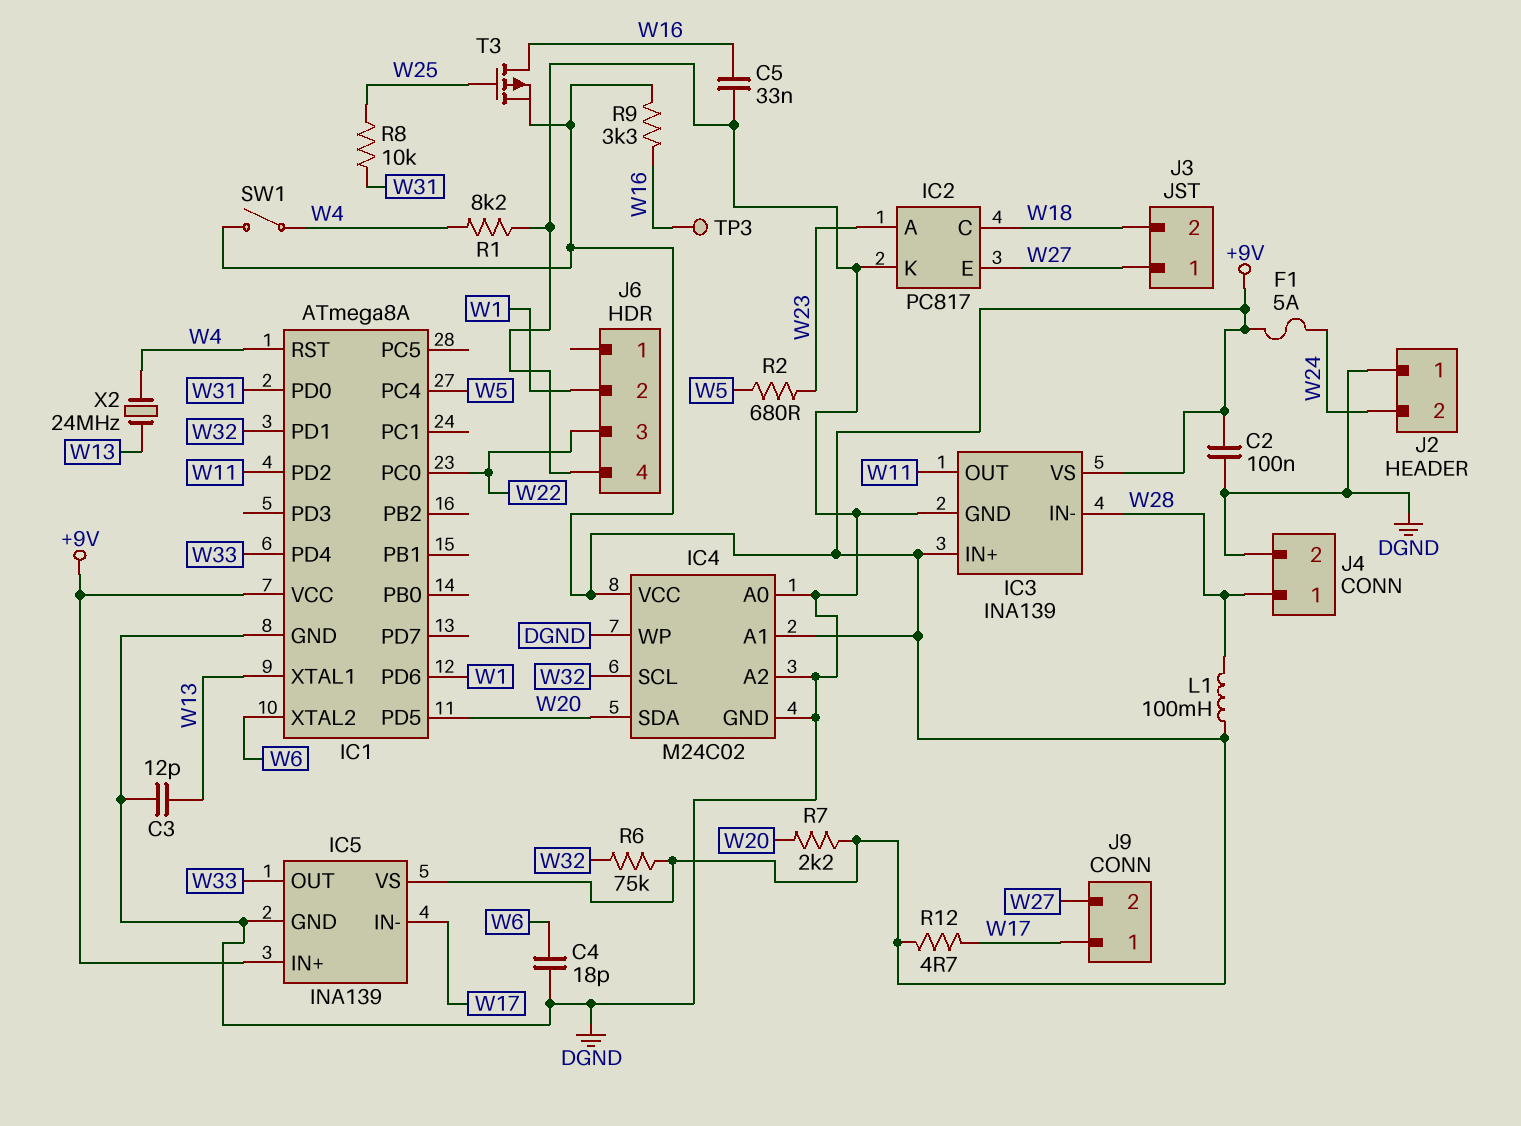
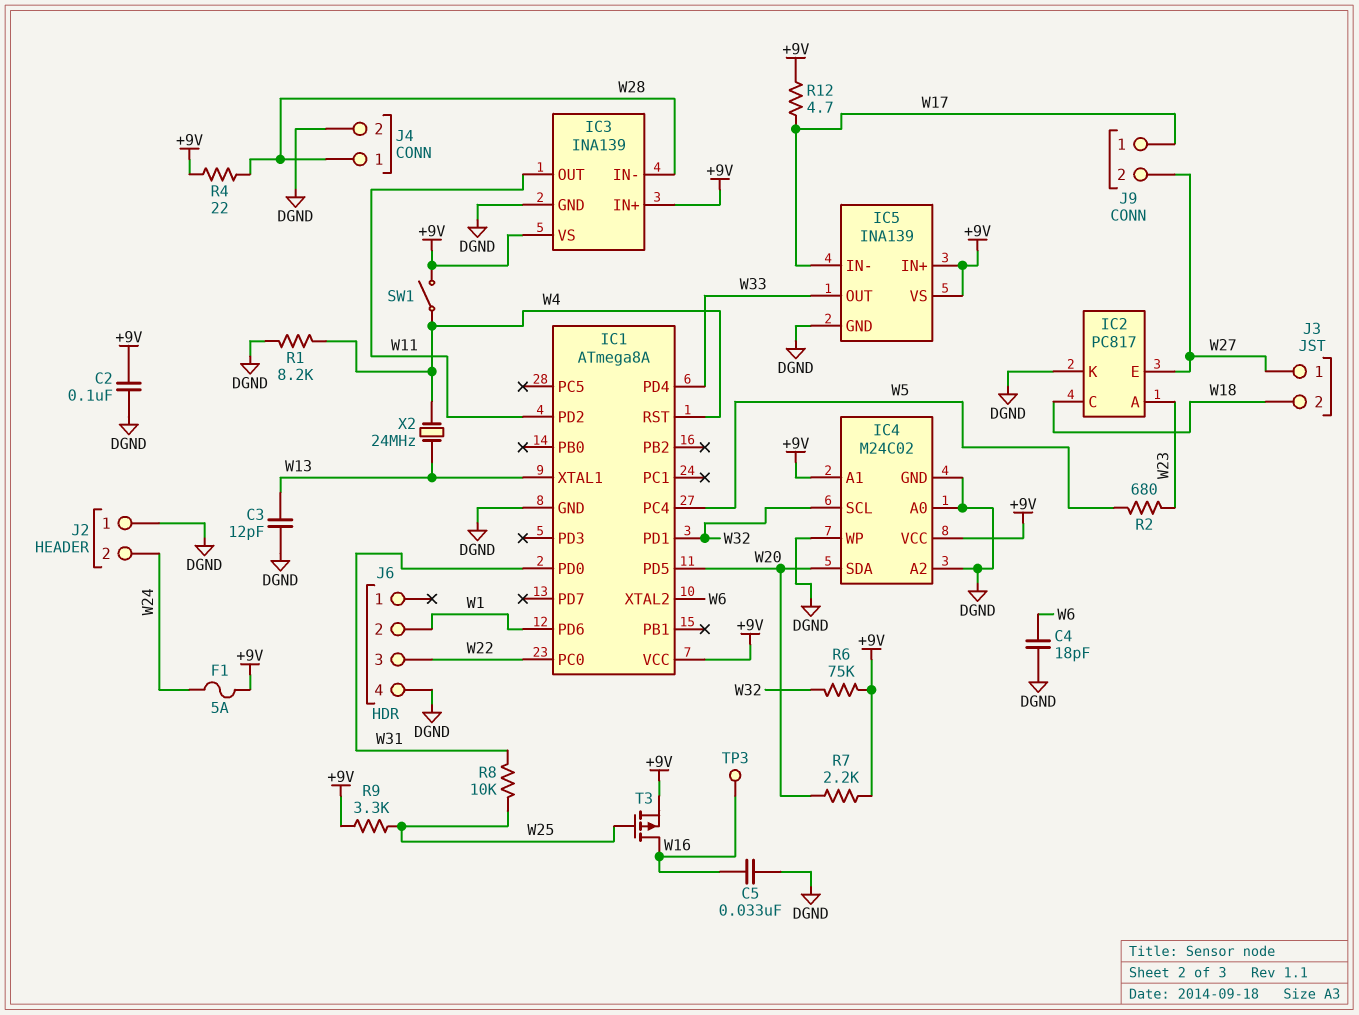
L1: 100mH (+9V, W28) -> none
R4: none -> 22 (+9V, W28)
R9: 3.3k (+9V, W16) -> 3.3k (+9V, W25)

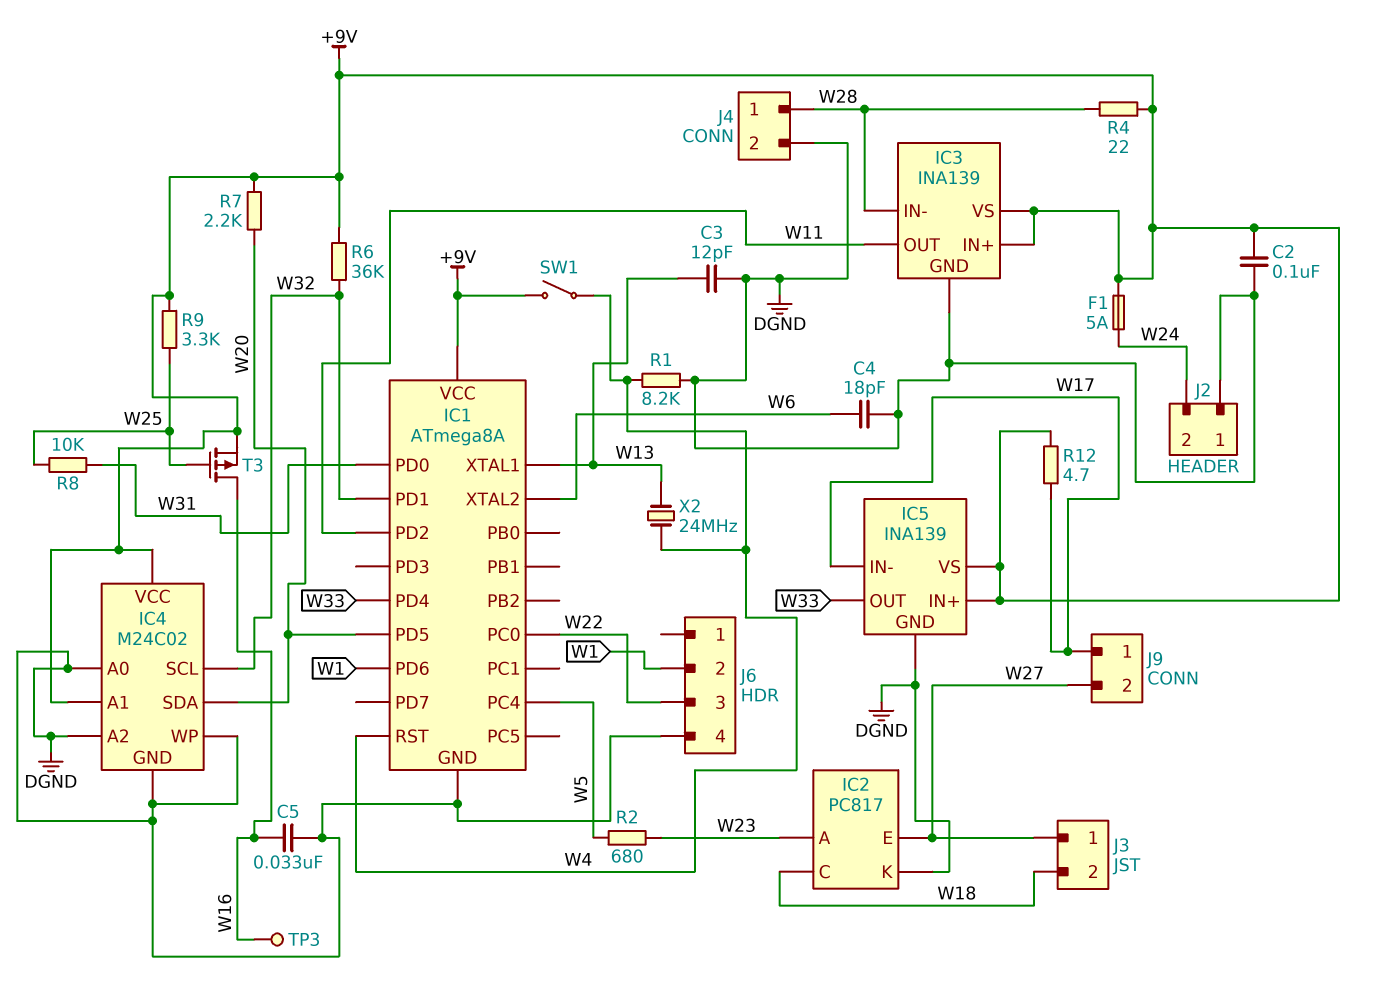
R6: 75k (+9V, W32) -> 36k (+9V, W32)

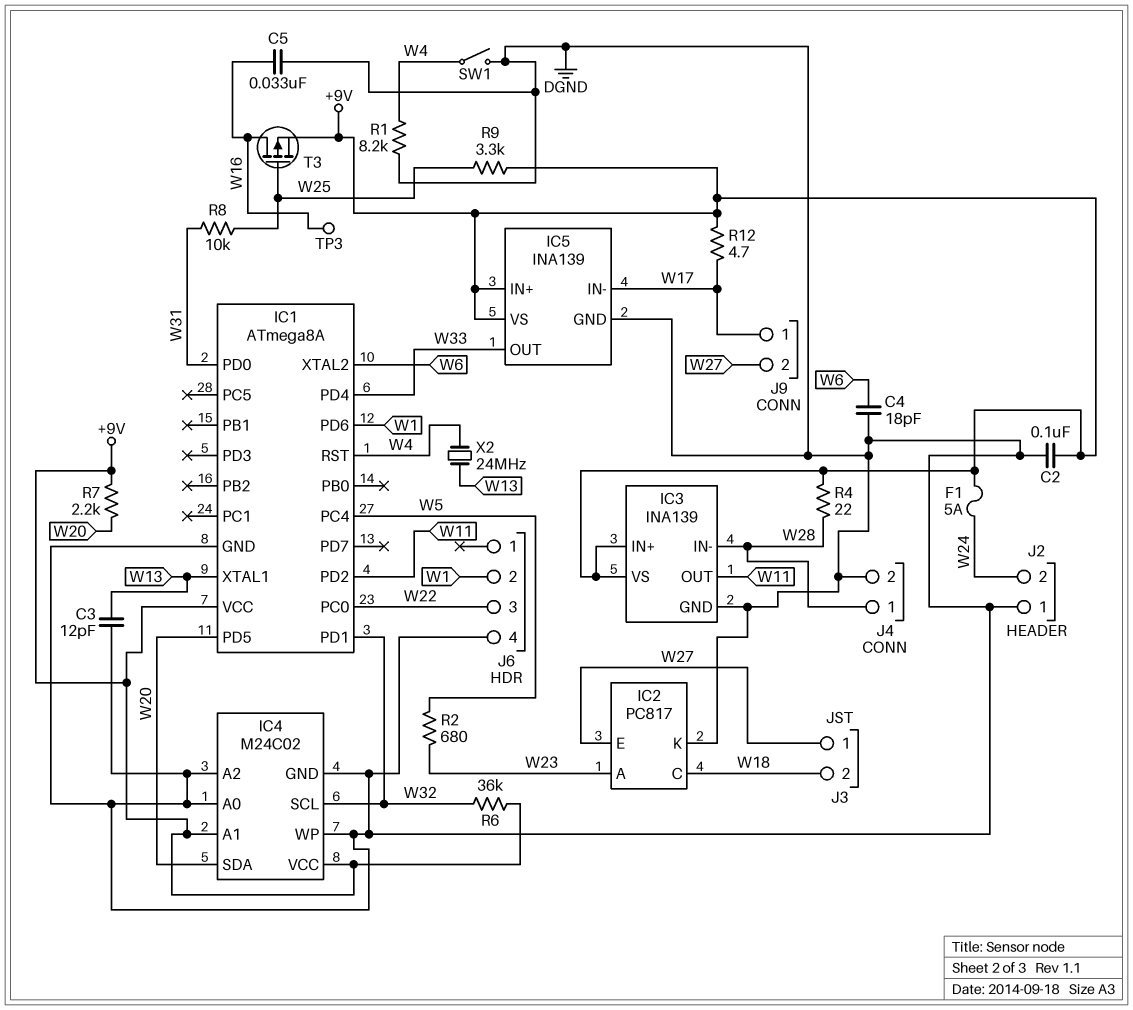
SW1: switch (+9V, W4) -> switch (DGND, W4)

